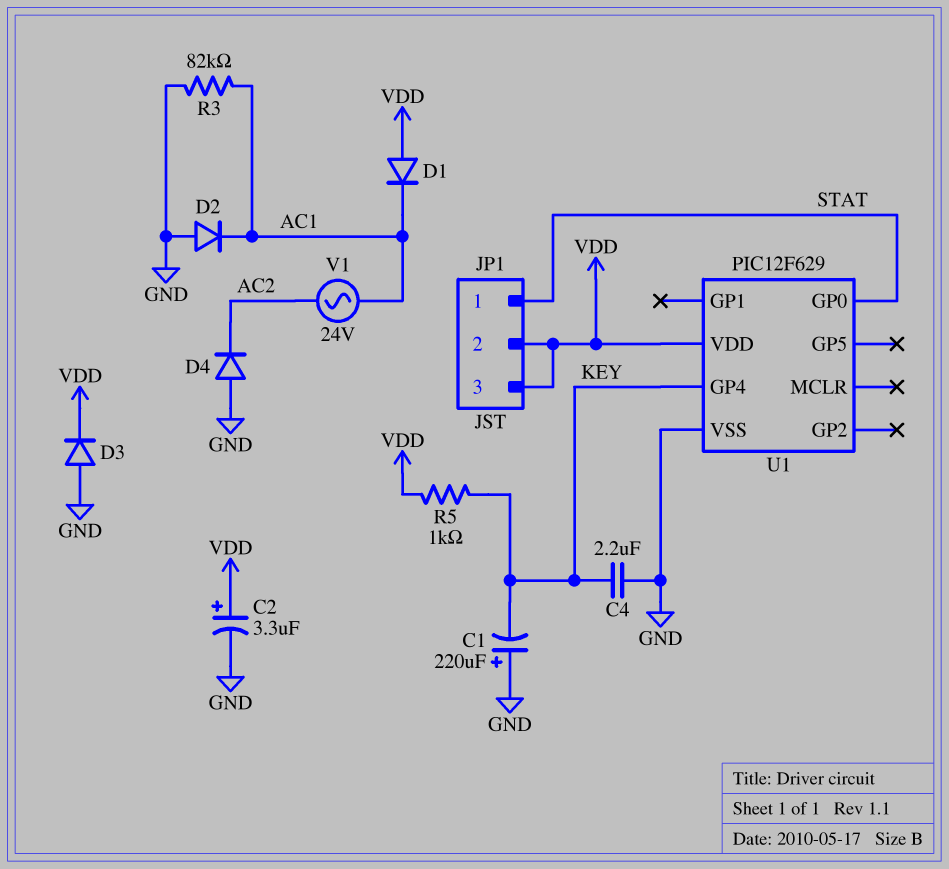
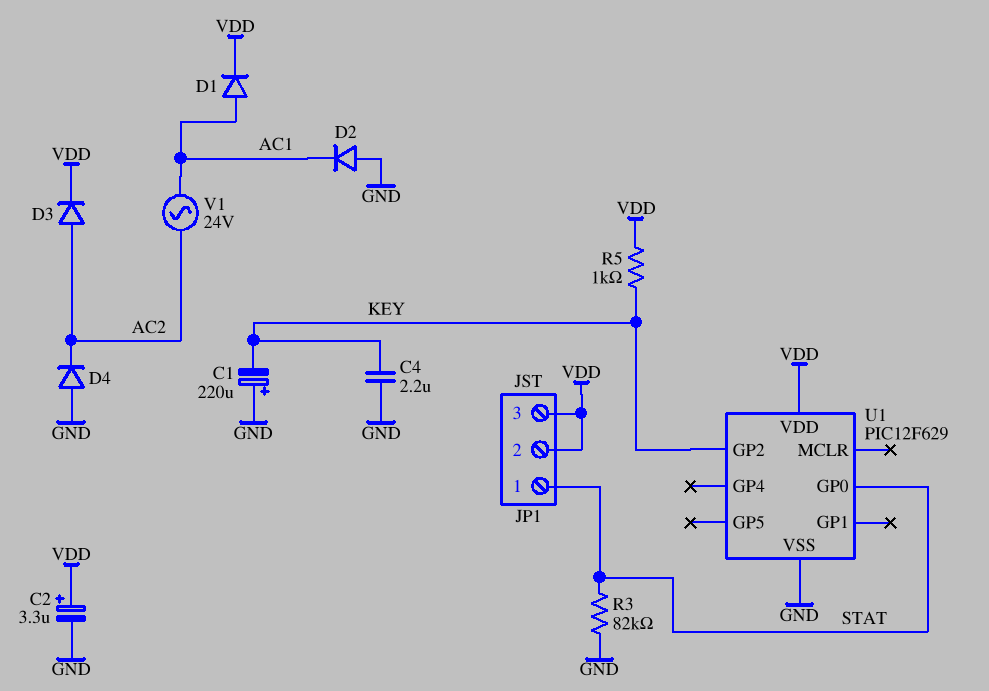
D1: diode (A VDD, K AC1) -> diode (A AC1, K VDD)
D3: diode (A GND, K VDD) -> diode (A AC2, K VDD)
R3: 82k (AC1, GND) -> 82k (GND, STAT)
U1 pin GP2: none -> KEY
U1 pin GP4: KEY -> none

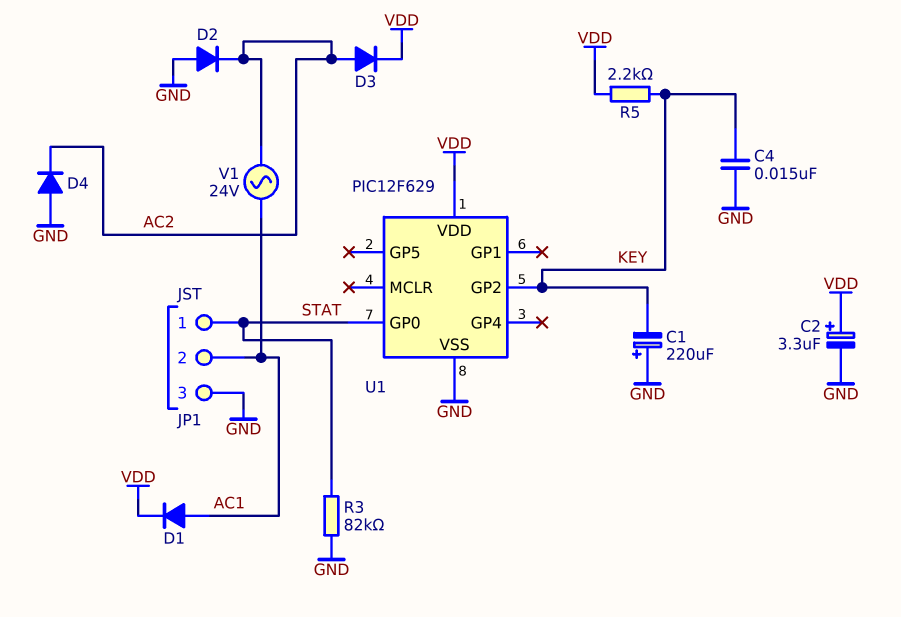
C4: 2.2uF (GND, KEY) -> 15nF (GND, KEY)
D2: diode (A GND, K AC1) -> diode (A GND, K AC2)
JP1 pin 2: VDD -> AC1
JP1 pin 3: VDD -> GND
R5: 1k (KEY, VDD) -> 2.2k (KEY, VDD)

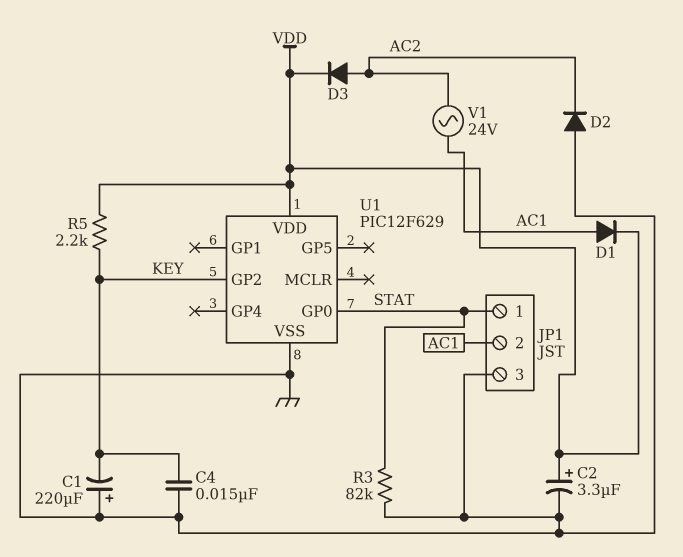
D4: diode (A GND, K AC2) -> none

